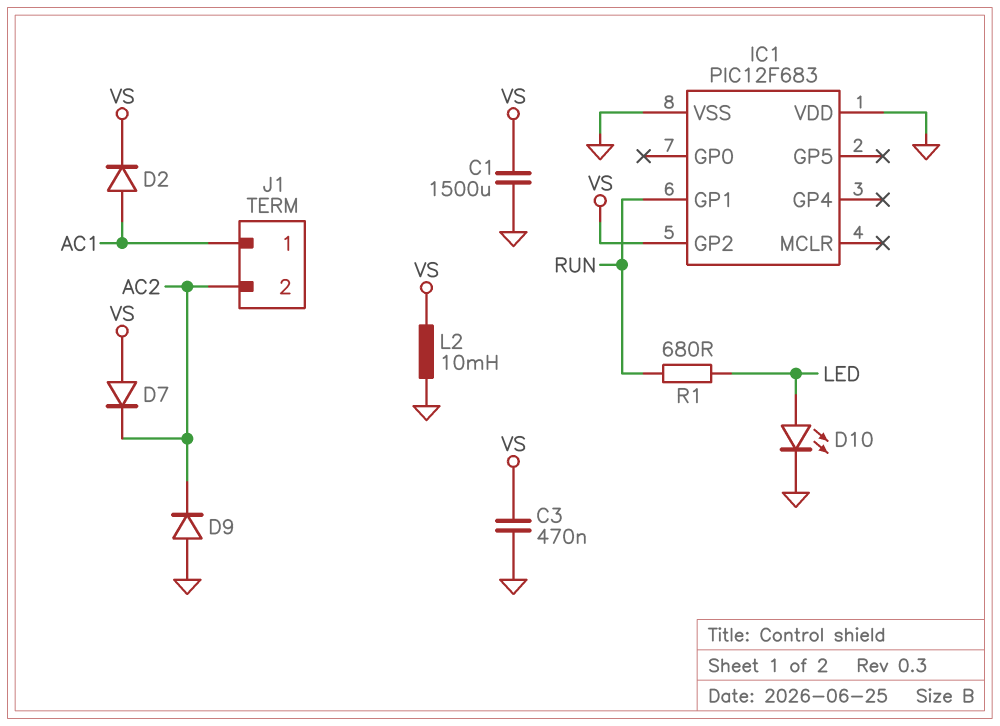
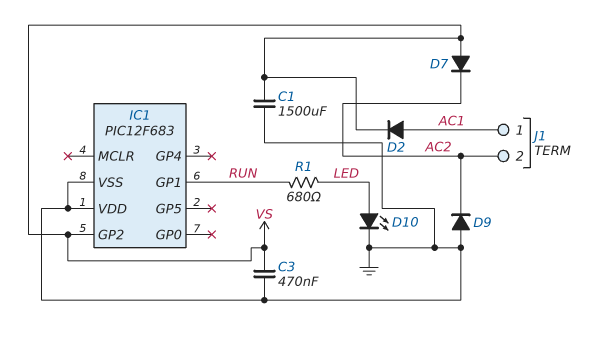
L2: 10mH (GND, VS) -> none

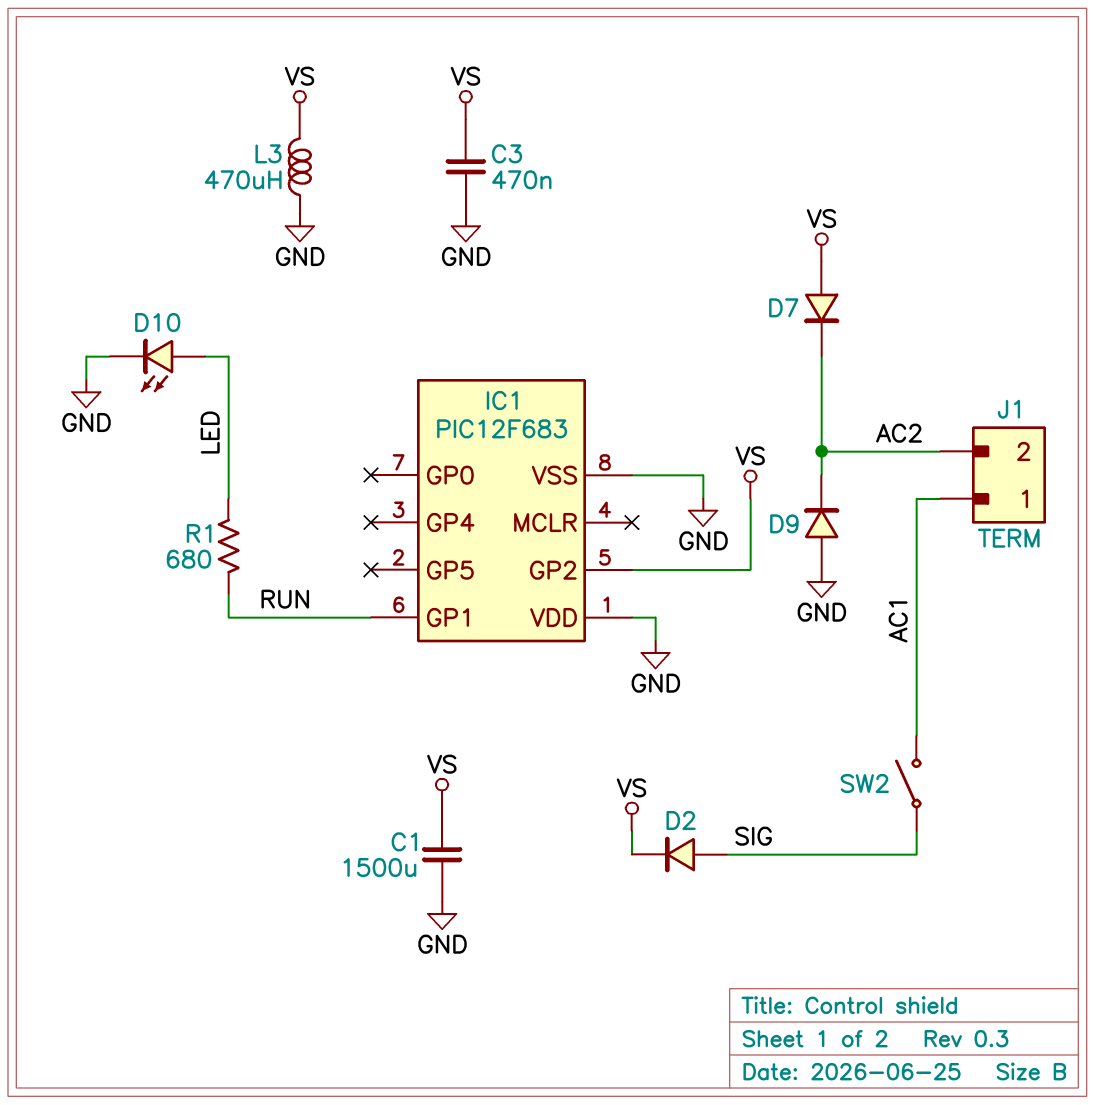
D2: diode (A AC1, K VS) -> diode (A SIG, K VS)
L3: none -> 470uH (GND, VS)
SW2: none -> switch (AC1, SIG)

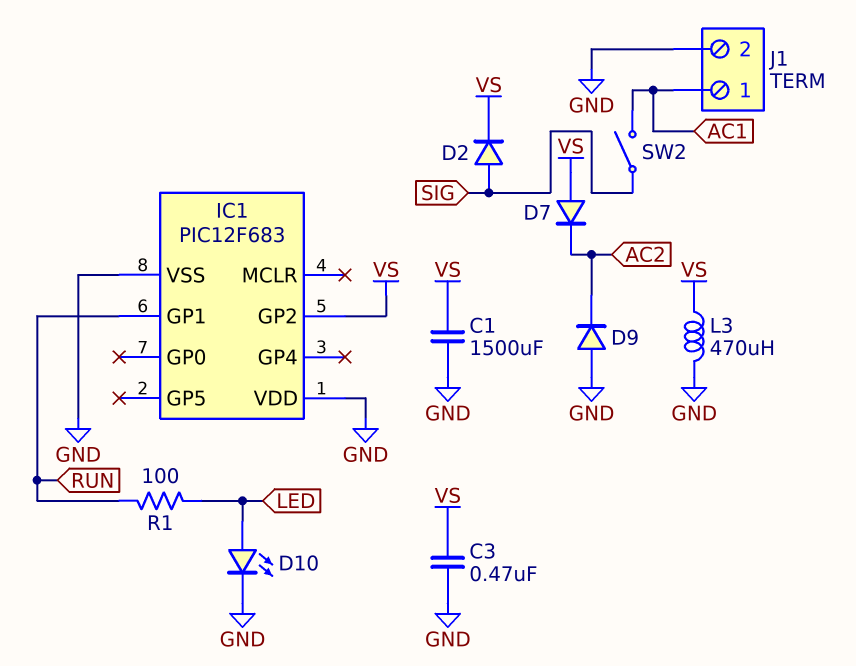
J1 pin 2: AC2 -> GND
R1: 680 (LED, RUN) -> 100 (LED, RUN)

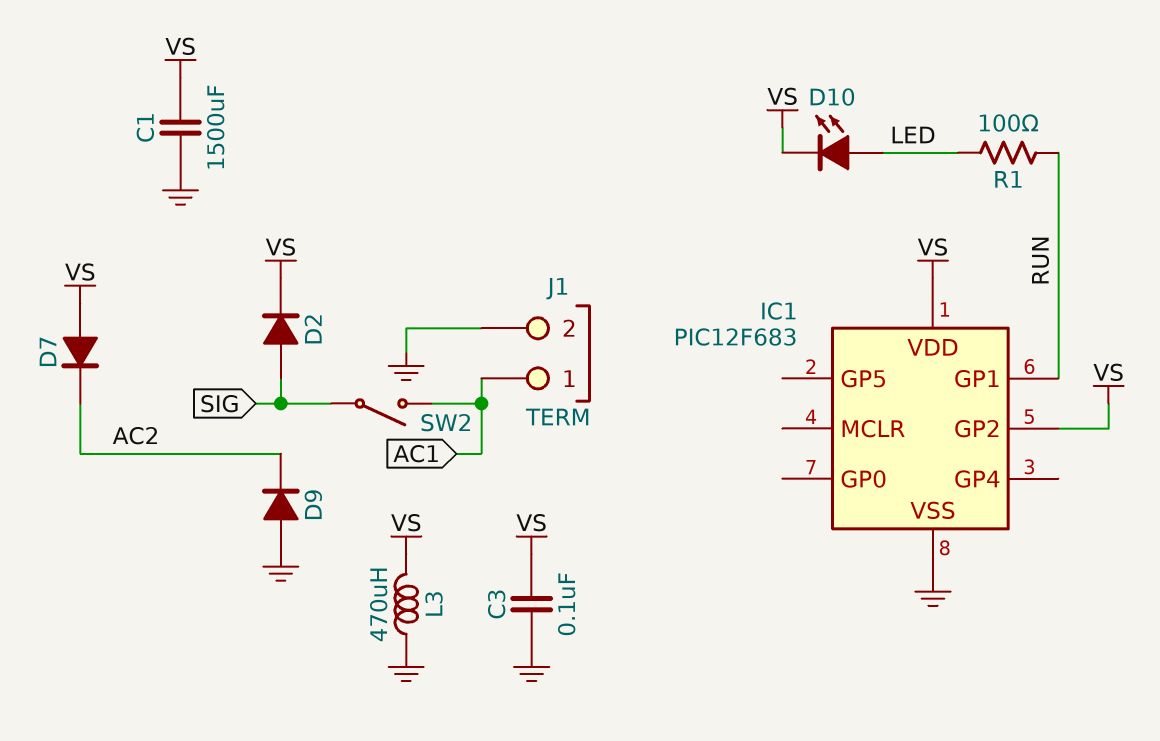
C3: 470nF (GND, VS) -> 100nF (GND, VS)
D10: LED (A LED, K GND) -> LED (A LED, K VS)
IC1 pin VDD: GND -> VS

